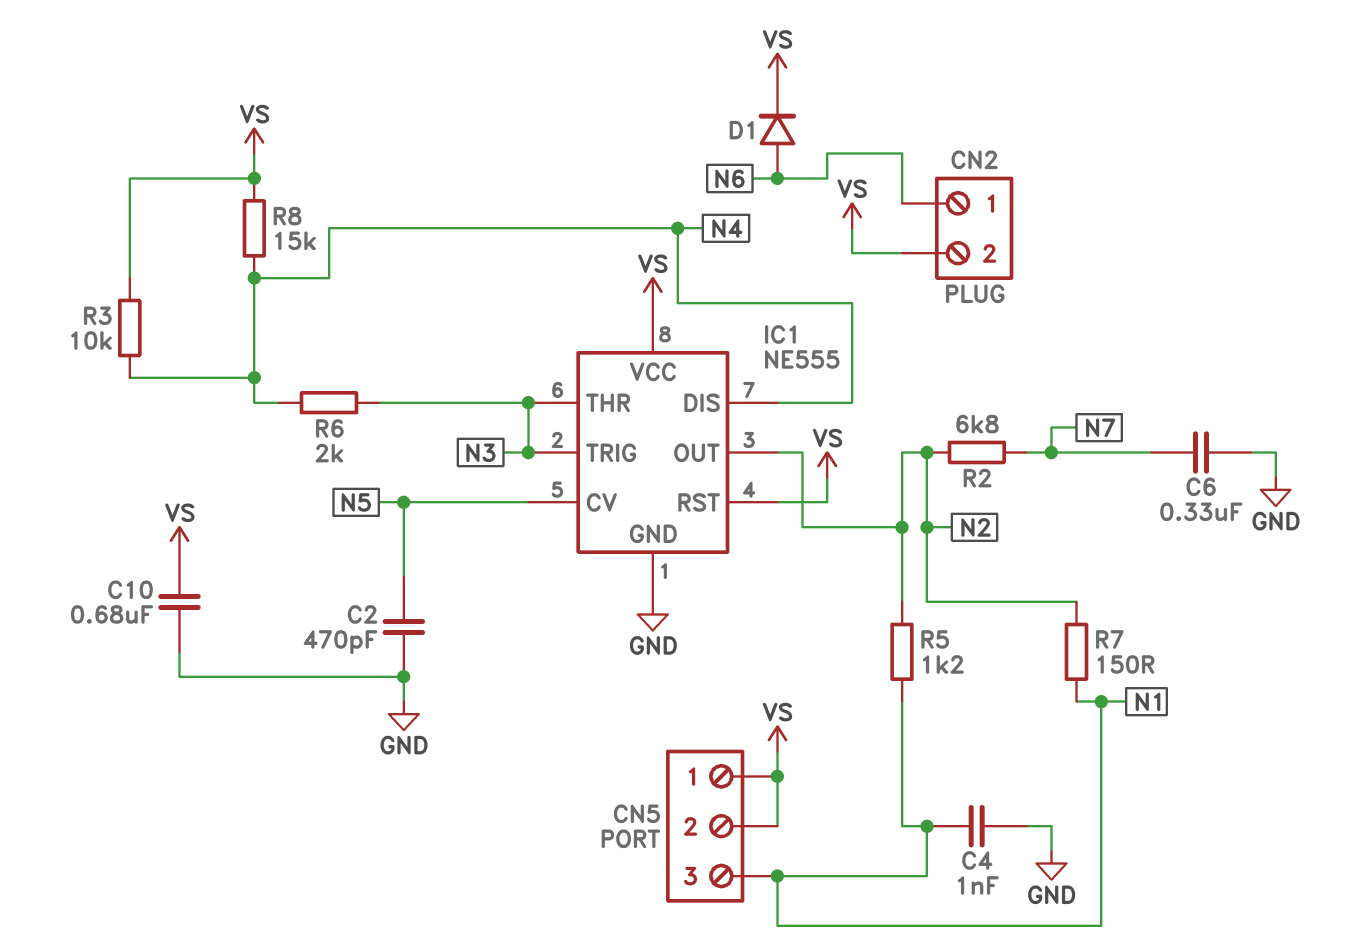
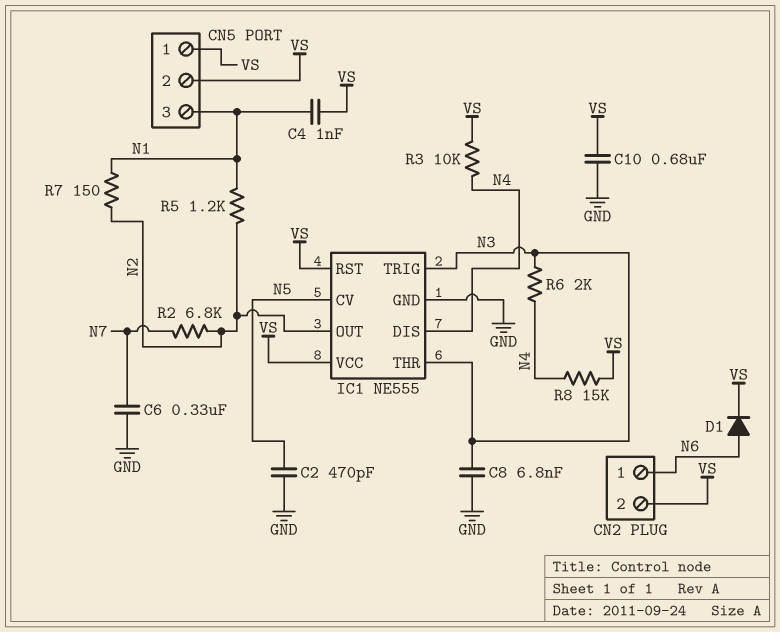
C4: 1nF (GND, N1) -> 1nF (N1, VS)
C8: none -> 6.8nF (GND, N3)

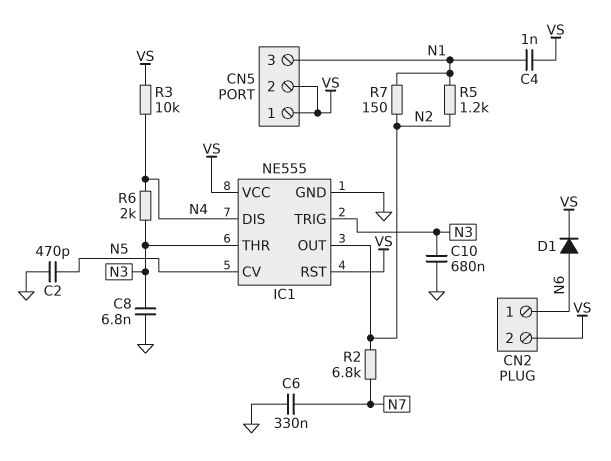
C10: 680nF (GND, VS) -> 680nF (GND, N3)
R8: 15k (N4, VS) -> none

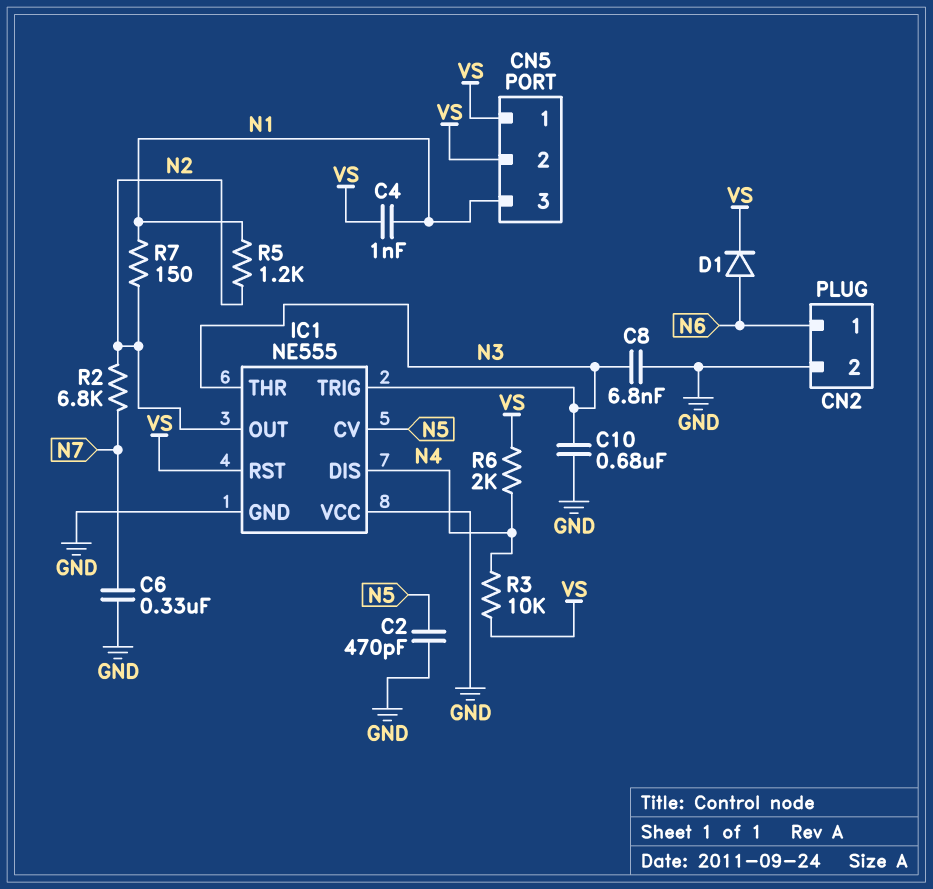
CN2 pin 2: VS -> GND
IC1 pin VCC: VS -> GND
R6: 2k (N3, N4) -> 2k (N4, VS)

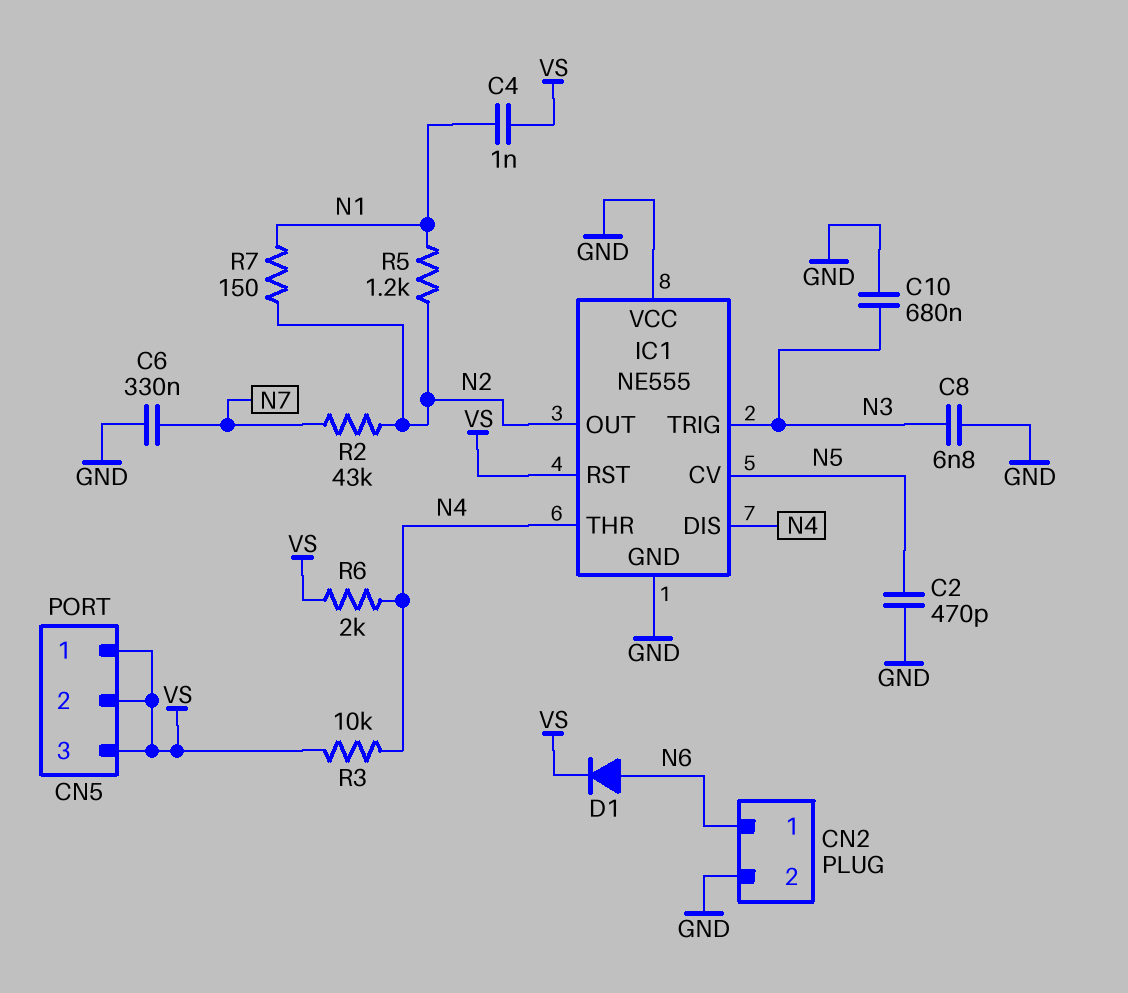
CN5 pin 3: N1 -> VS
IC1 pin THR: N3 -> N4
R2: 6.8k (N2, N7) -> 43k (N2, N7)

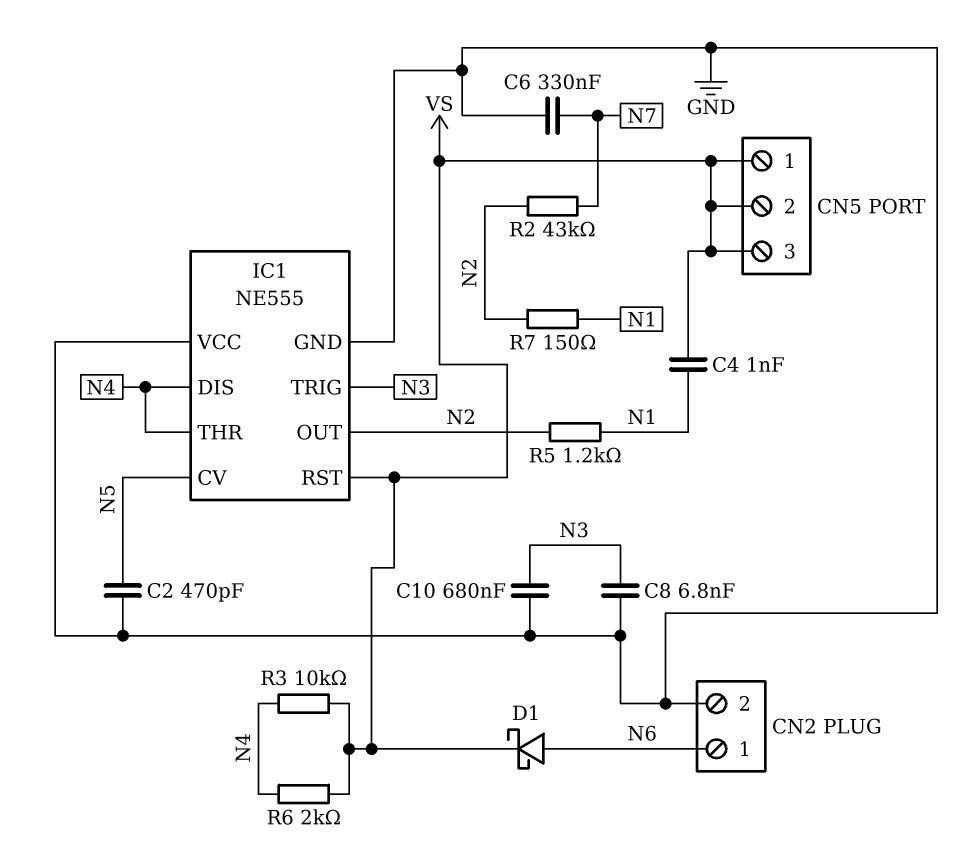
D1: diode (A N6, K VS) -> schottky (A N6, K VS)

